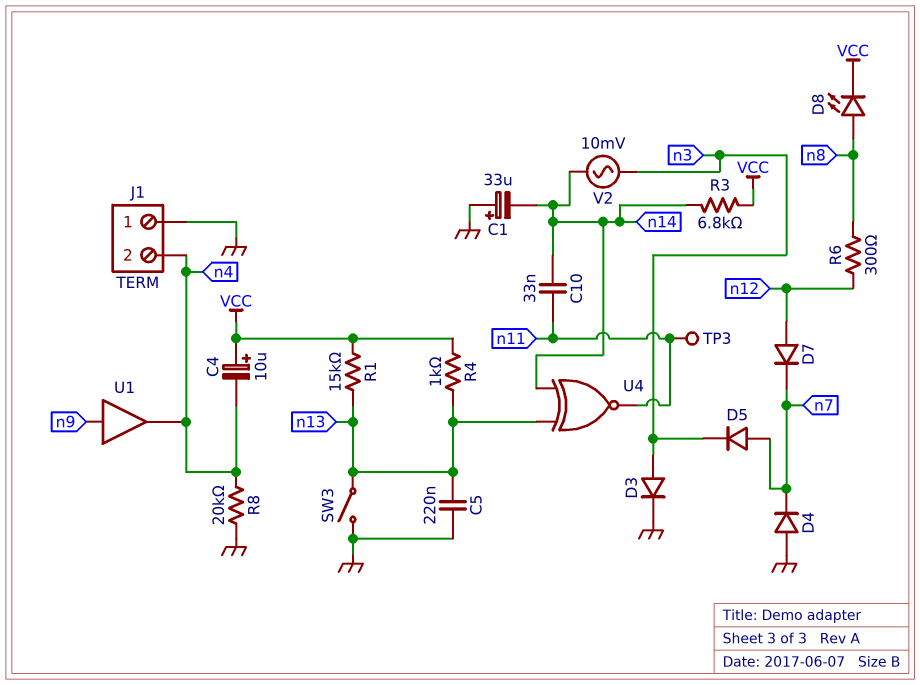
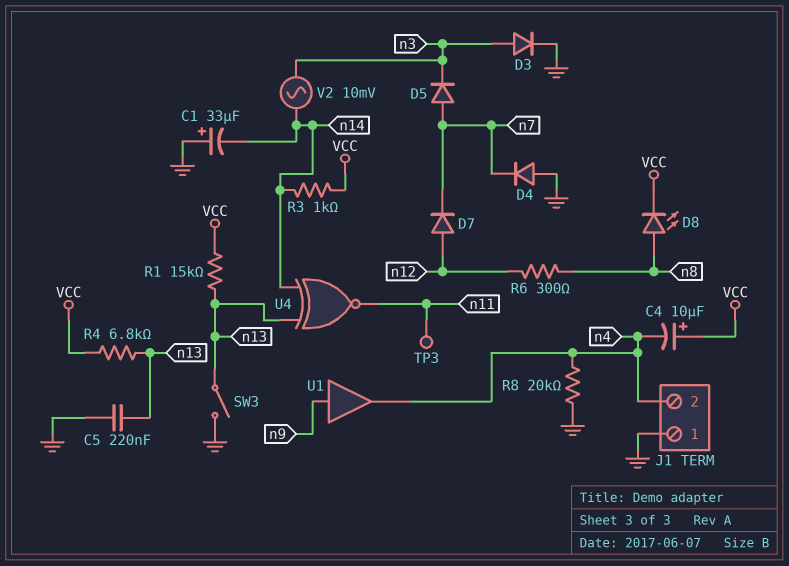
C10: 33nF (n11, n14) -> none
R3: 6.8k (VCC, n14) -> 1k (VCC, n14)
R4: 1k (VCC, n13) -> 6.8k (VCC, n13)

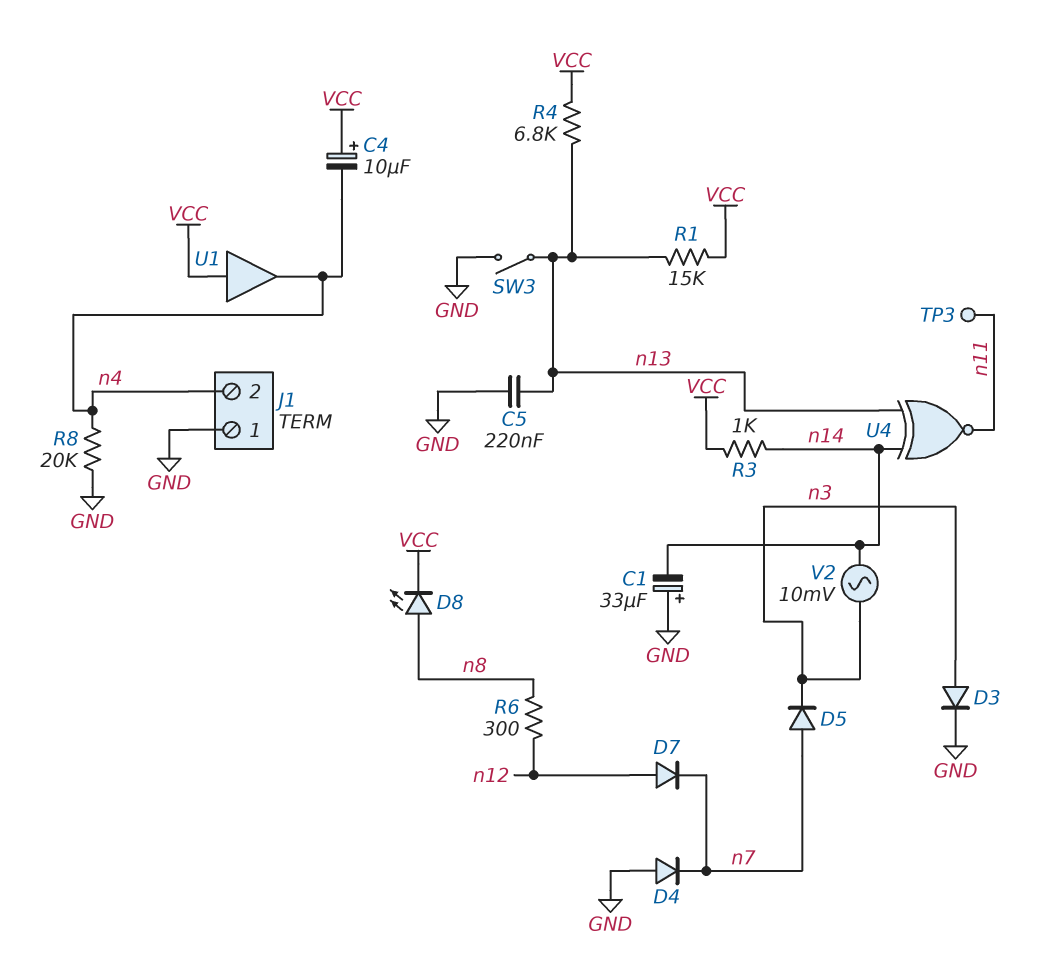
U1: buffer (in n9, out n4) -> buffer (in VCC, out n4)

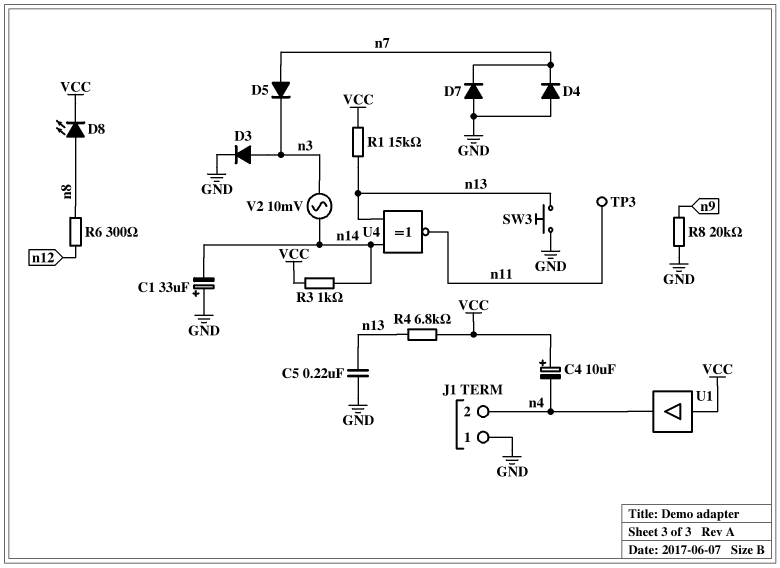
D7: diode (A n12, K n7) -> diode (A GND, K n7)
R8: 20k (GND, n4) -> 20k (GND, n9)
SW3: switch (GND, n13) -> button (GND, n13)

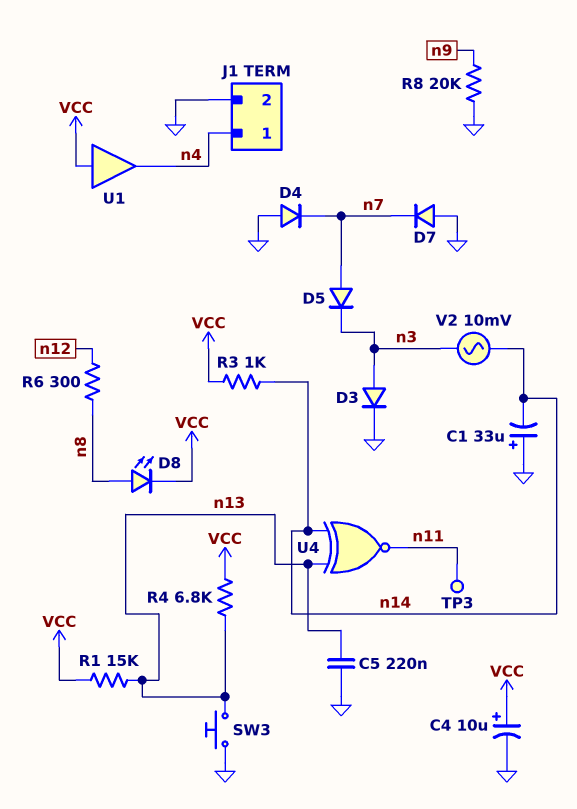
C4: 10uF (plus VCC, minus n4) -> 10uF (plus VCC, minus GND)
J1 pin 1: GND -> n4
J1 pin 2: n4 -> GND

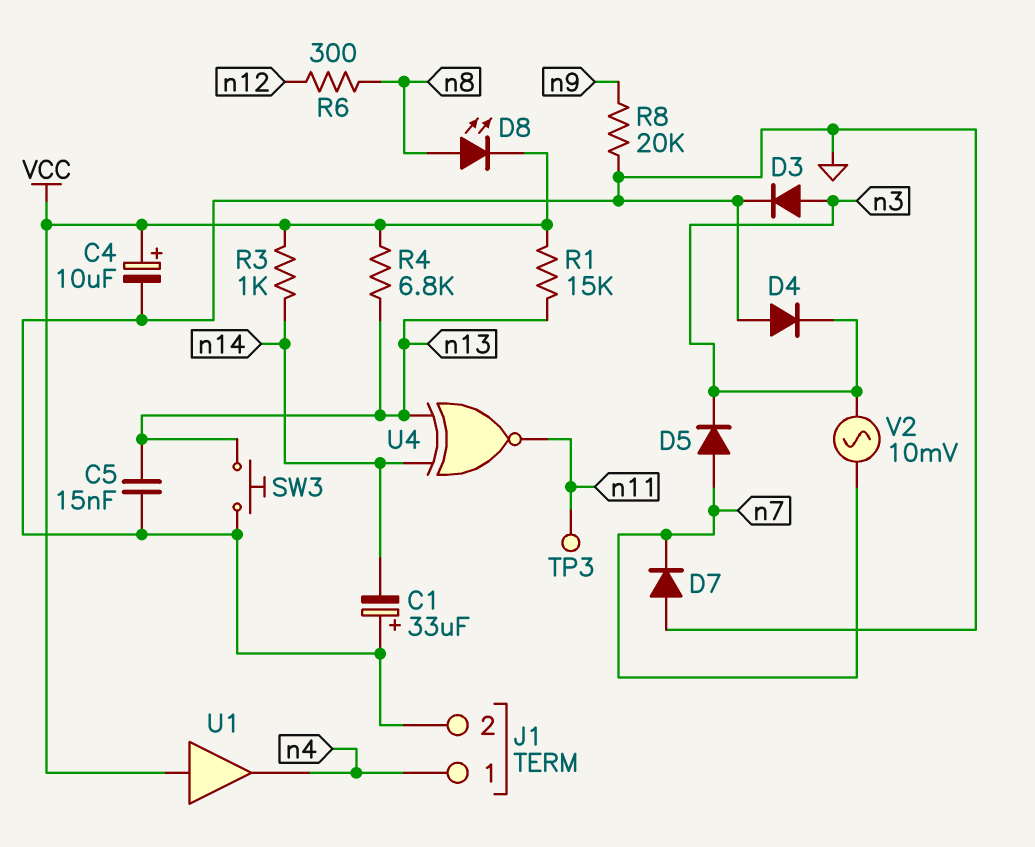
C5: 220nF (GND, n13) -> 15nF (GND, n13)
D4: diode (A GND, K n7) -> diode (A GND, K n3)
V2: AC 10mV (n3, n14) -> AC 10mV (n3, n7)

